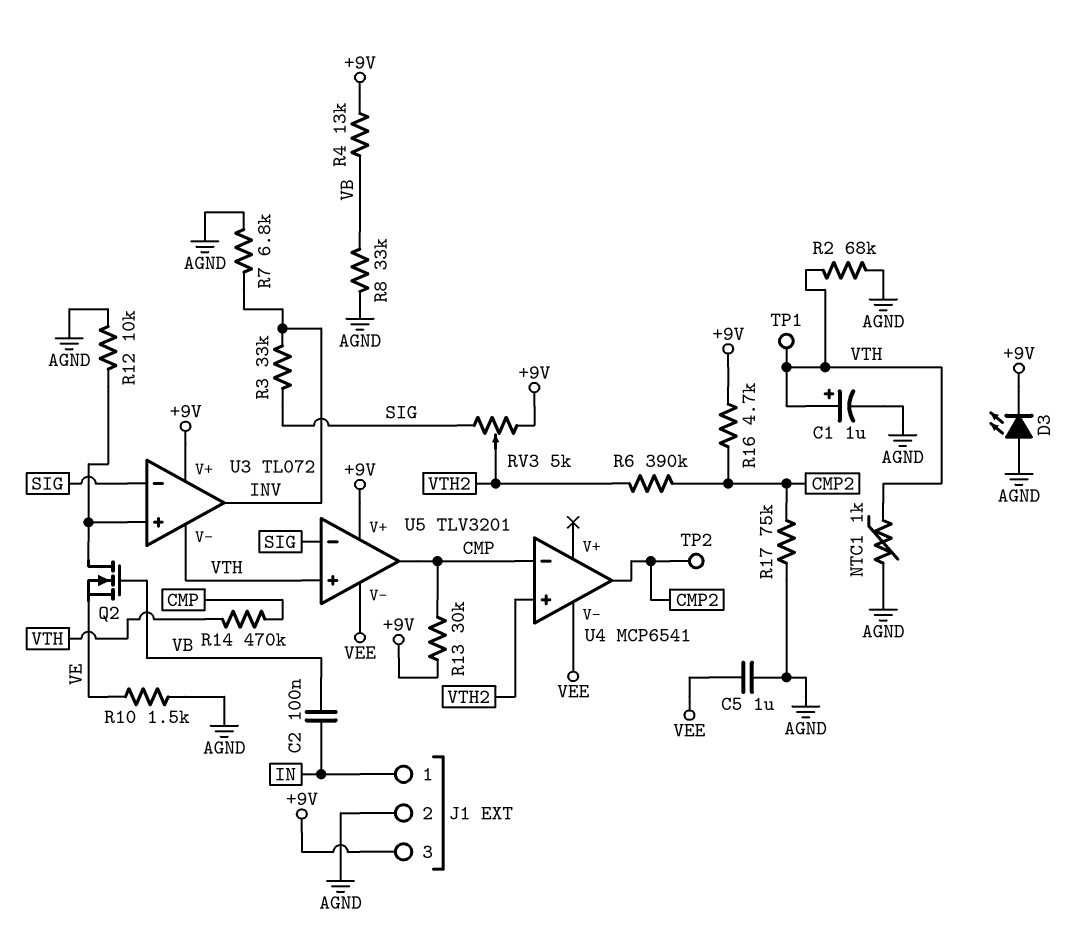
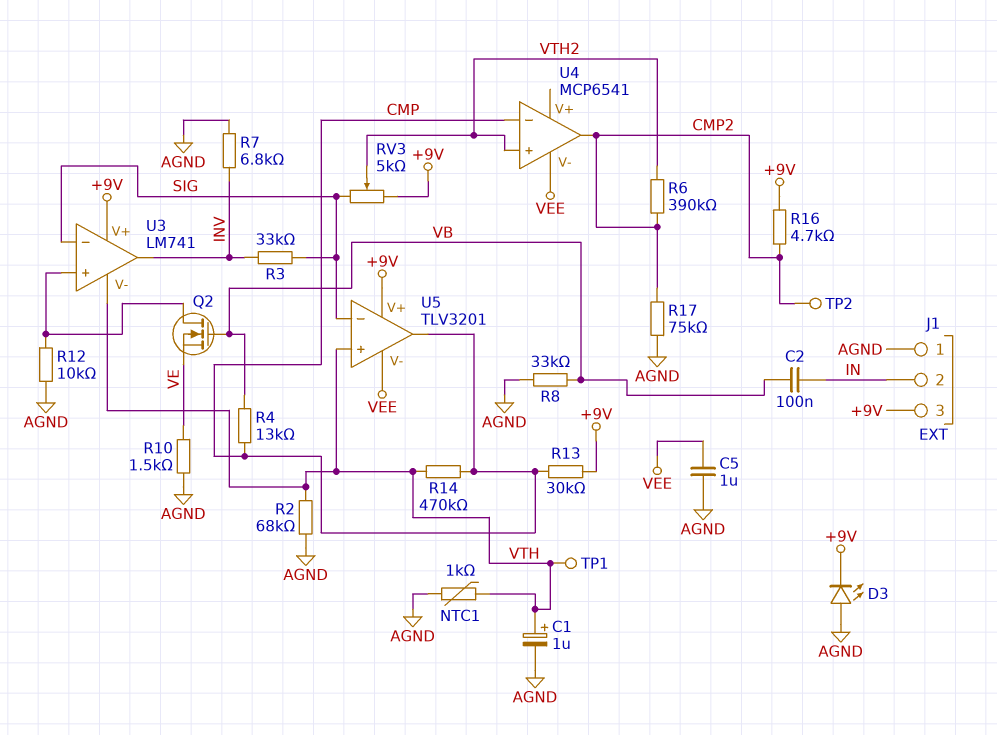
J1 pin 1: IN -> AGND
J1 pin 2: AGND -> IN
R4: 13k (+9V, VB) -> 13k (CMP, VB)
U3: TL072 -> LM741

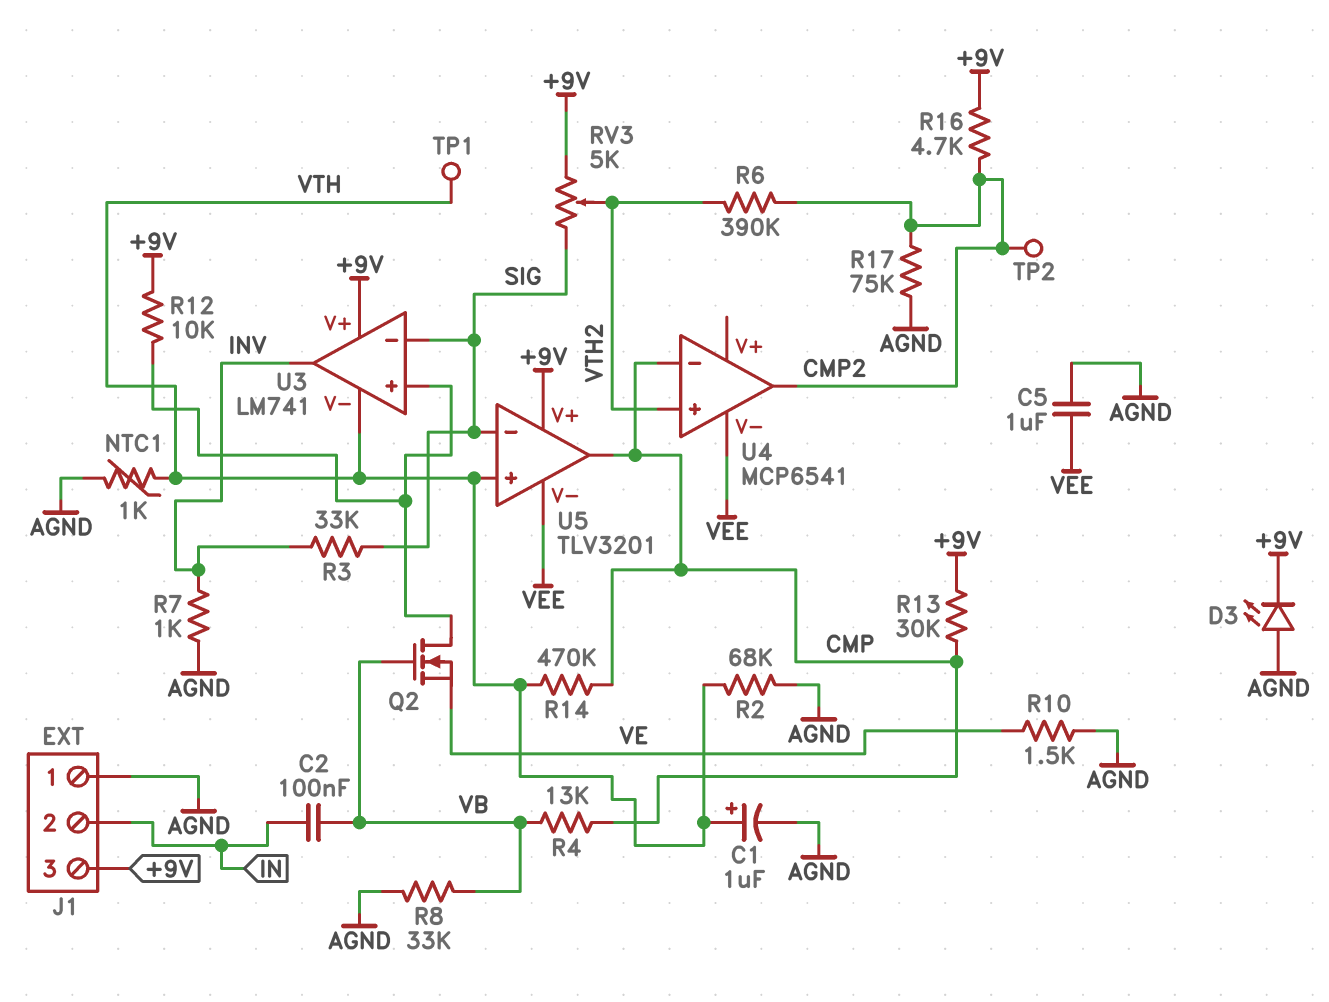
R7: 6.8k (AGND, INV) -> 1k (AGND, INV)
R12: 10k (AGND, U3/in+) -> 10k (+9V, U3/in+)

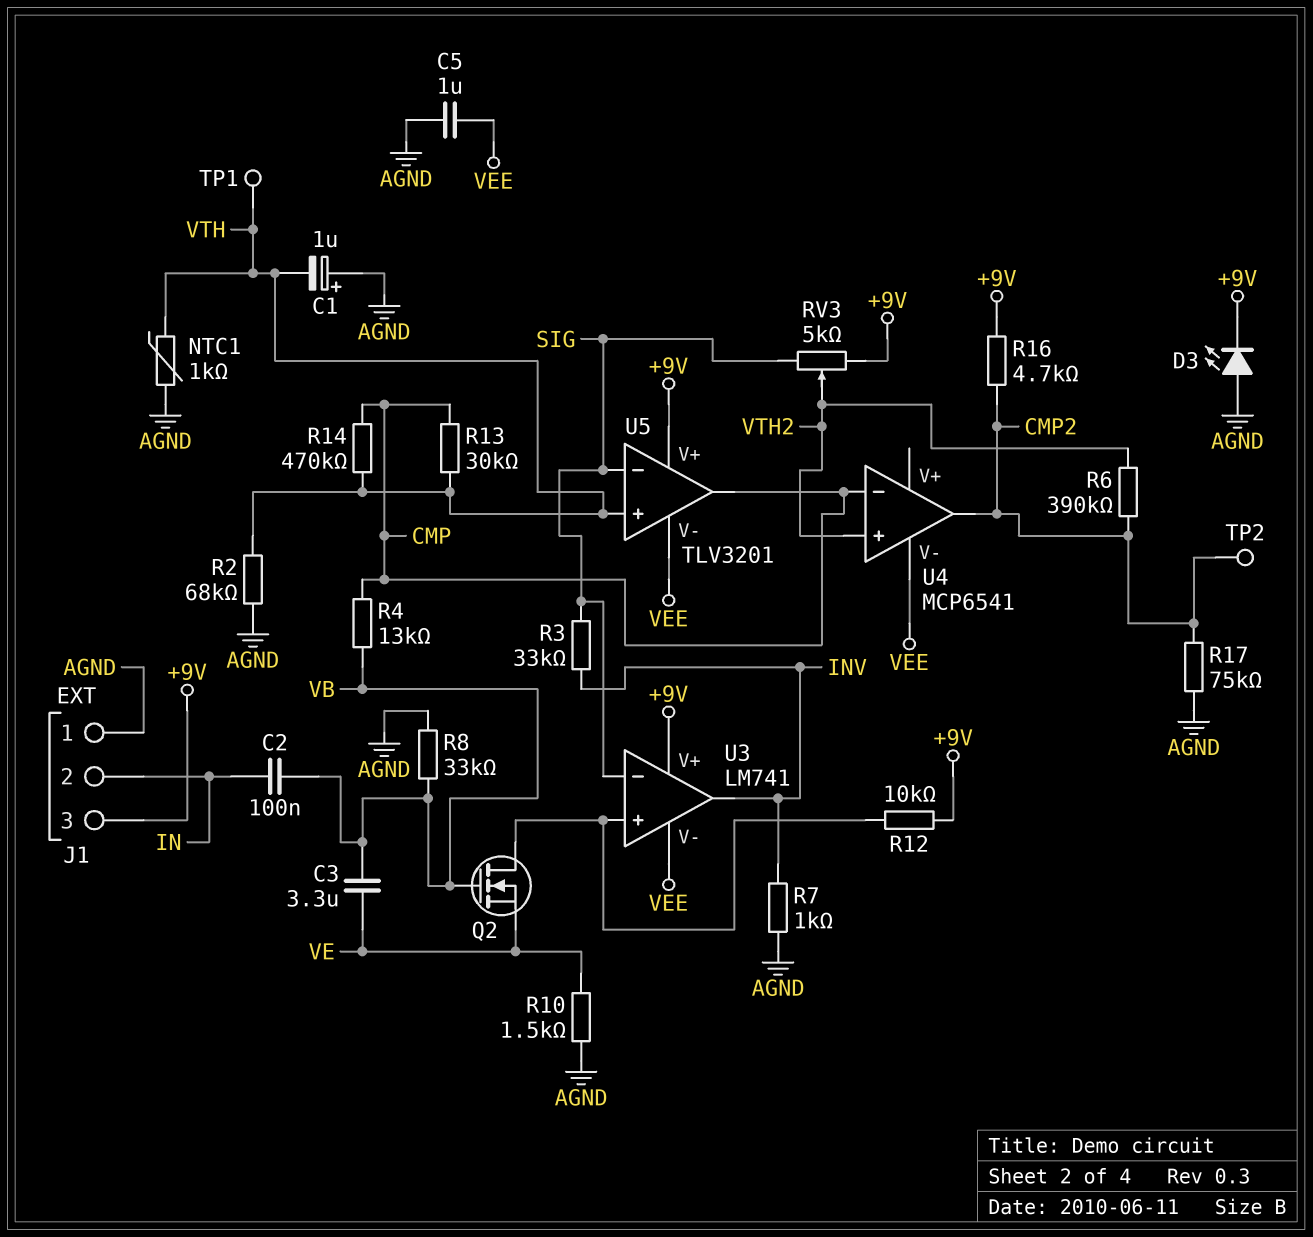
C1: 1uF (plus VTH, minus AGND) -> 1uF (plus AGND, minus VTH)
C3: none -> 3.3uF (VB, VE)
R13: 30k (+9V, CMP) -> 30k (CMP, VTH)
U3 pin V-: VTH -> VEE

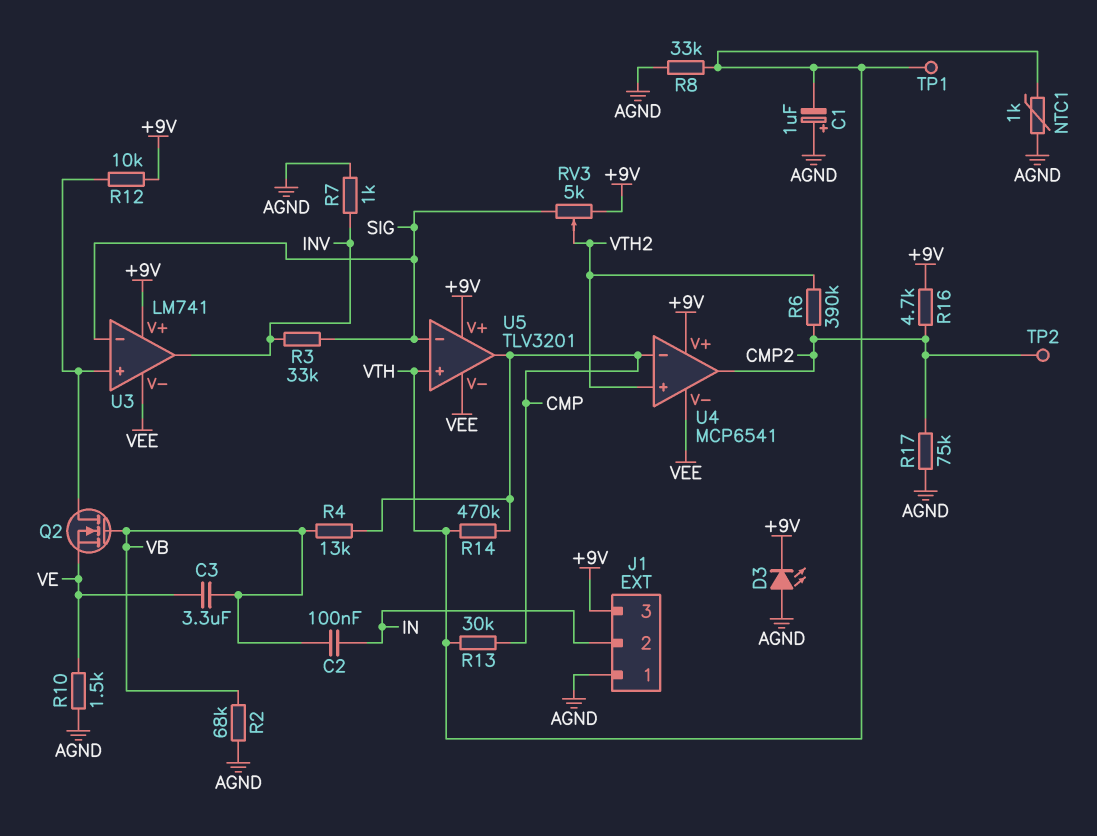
C5: 1uF (AGND, VEE) -> none
R2: 68k (AGND, VTH) -> 68k (AGND, VB)
R8: 33k (AGND, VB) -> 33k (AGND, VTH)
U4 pin V+: none -> +9V

